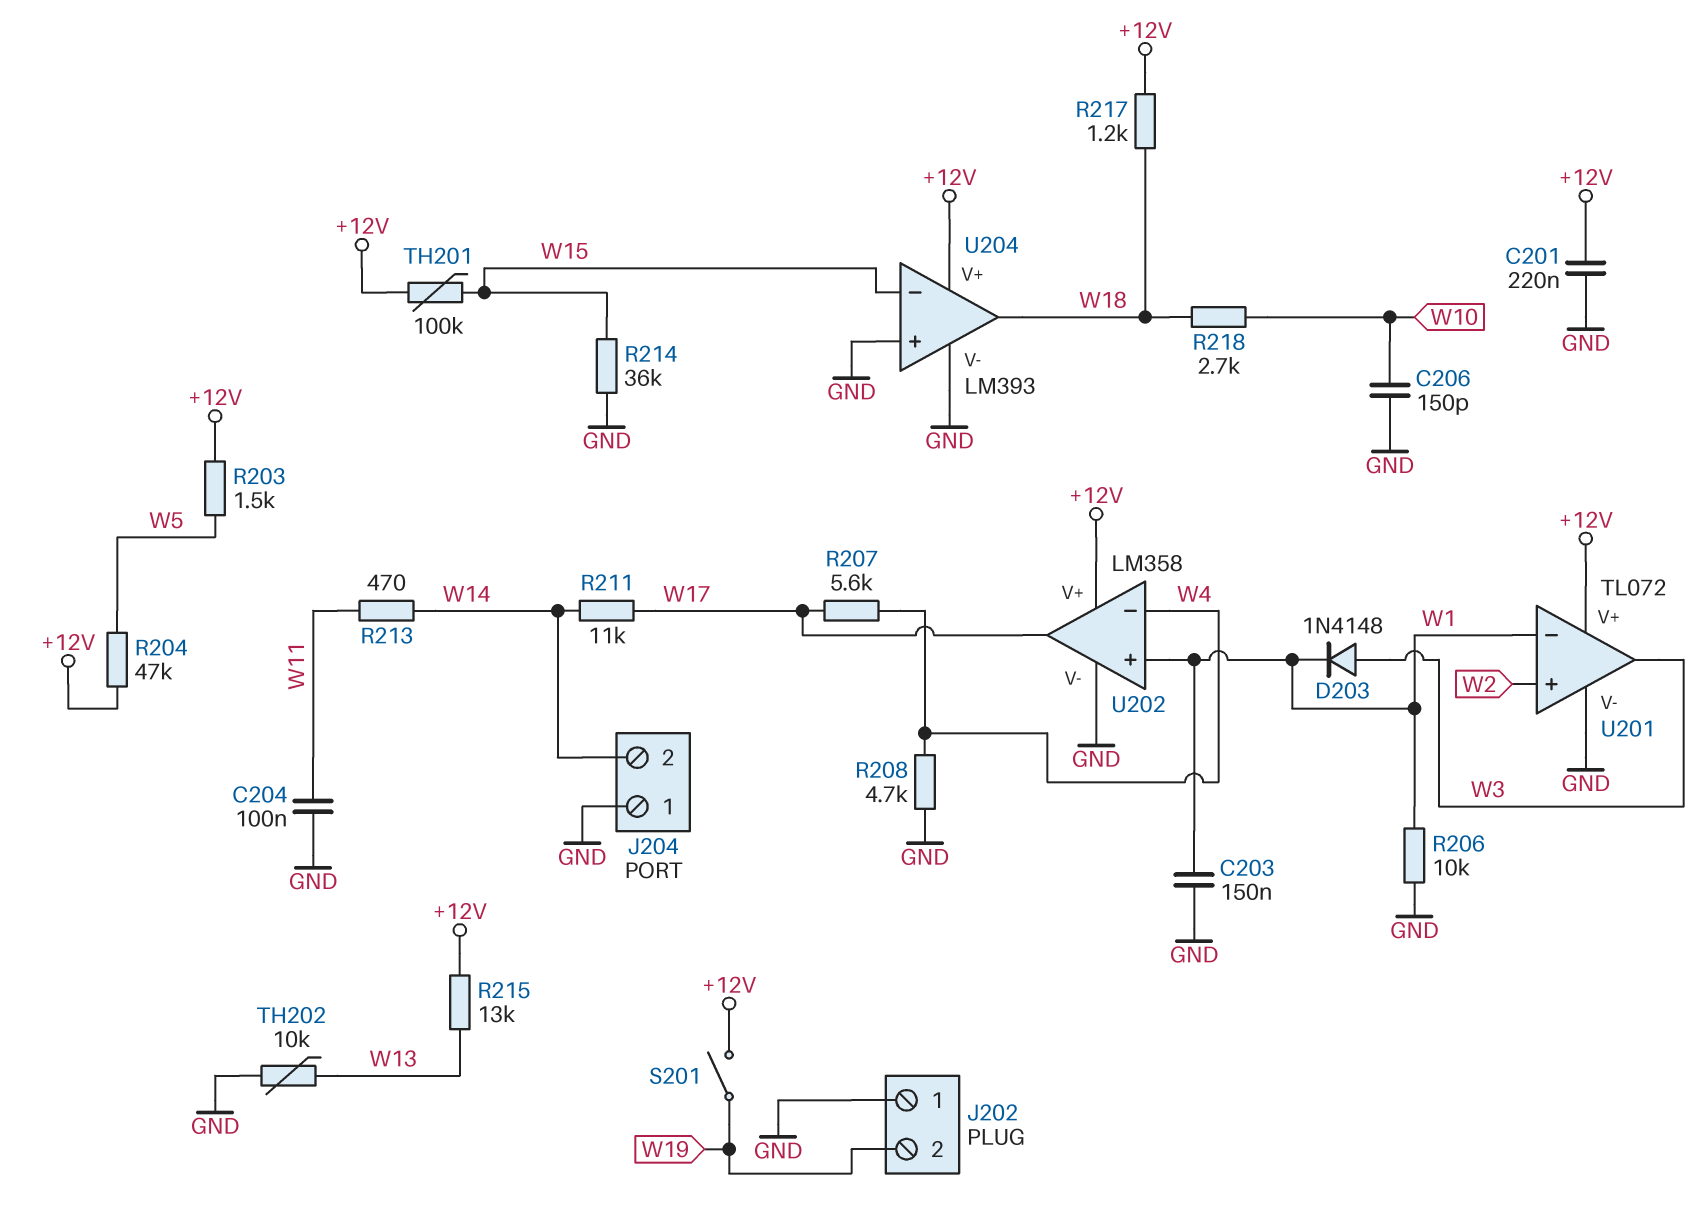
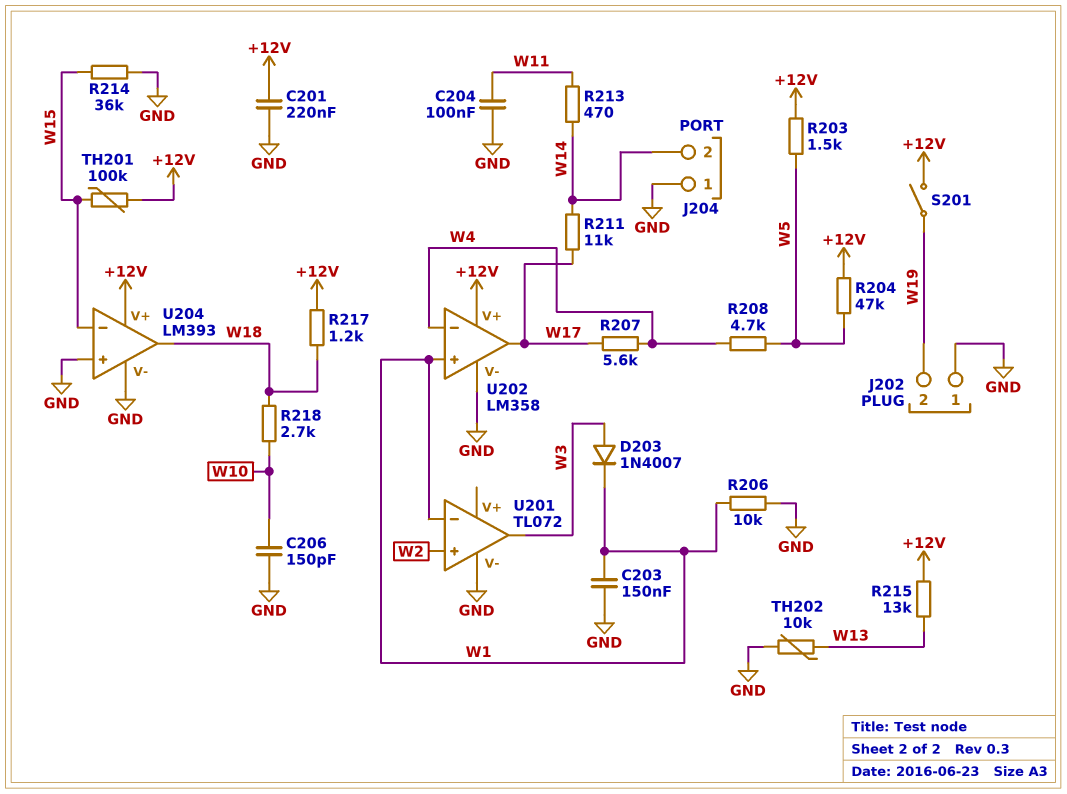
D203: diode 1N4148 (A W3, K W1) -> diode 1N4007 (A W3, K W1)
R208: 4.7k (GND, W4) -> 4.7k (W4, W5)
U201 pin V+: +12V -> none

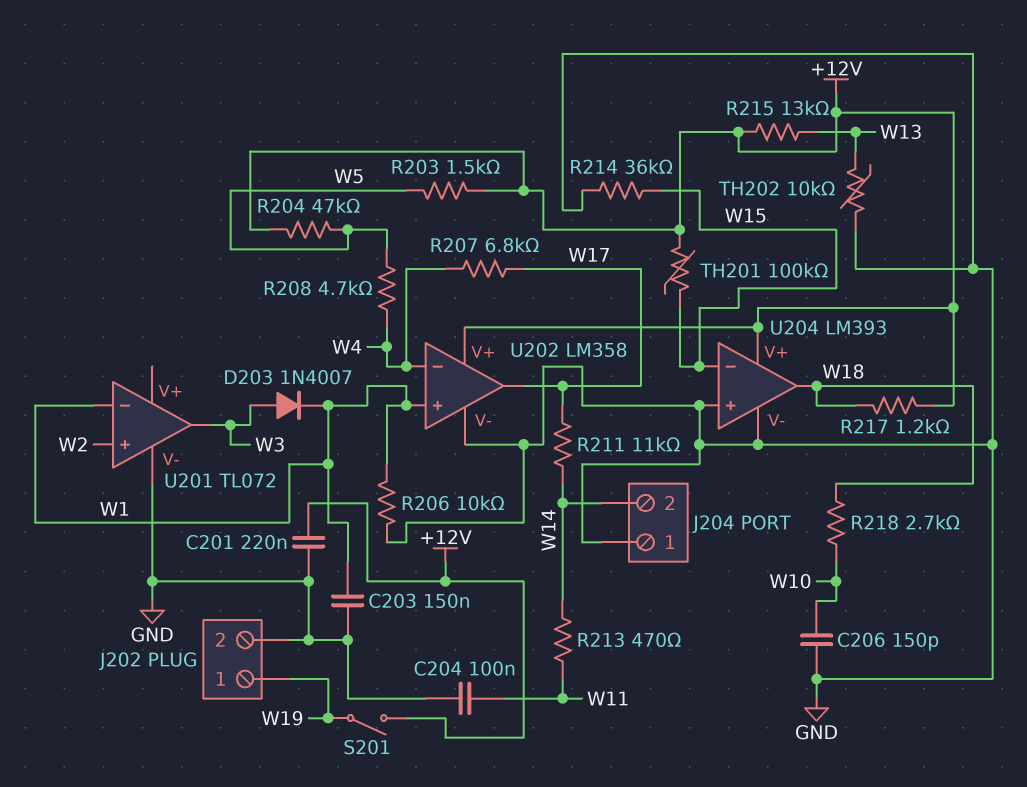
J202 pin 1: GND -> W19
J202 pin 2: W19 -> GND
R207: 5.6k (W4, W17) -> 6.8k (W4, W17)

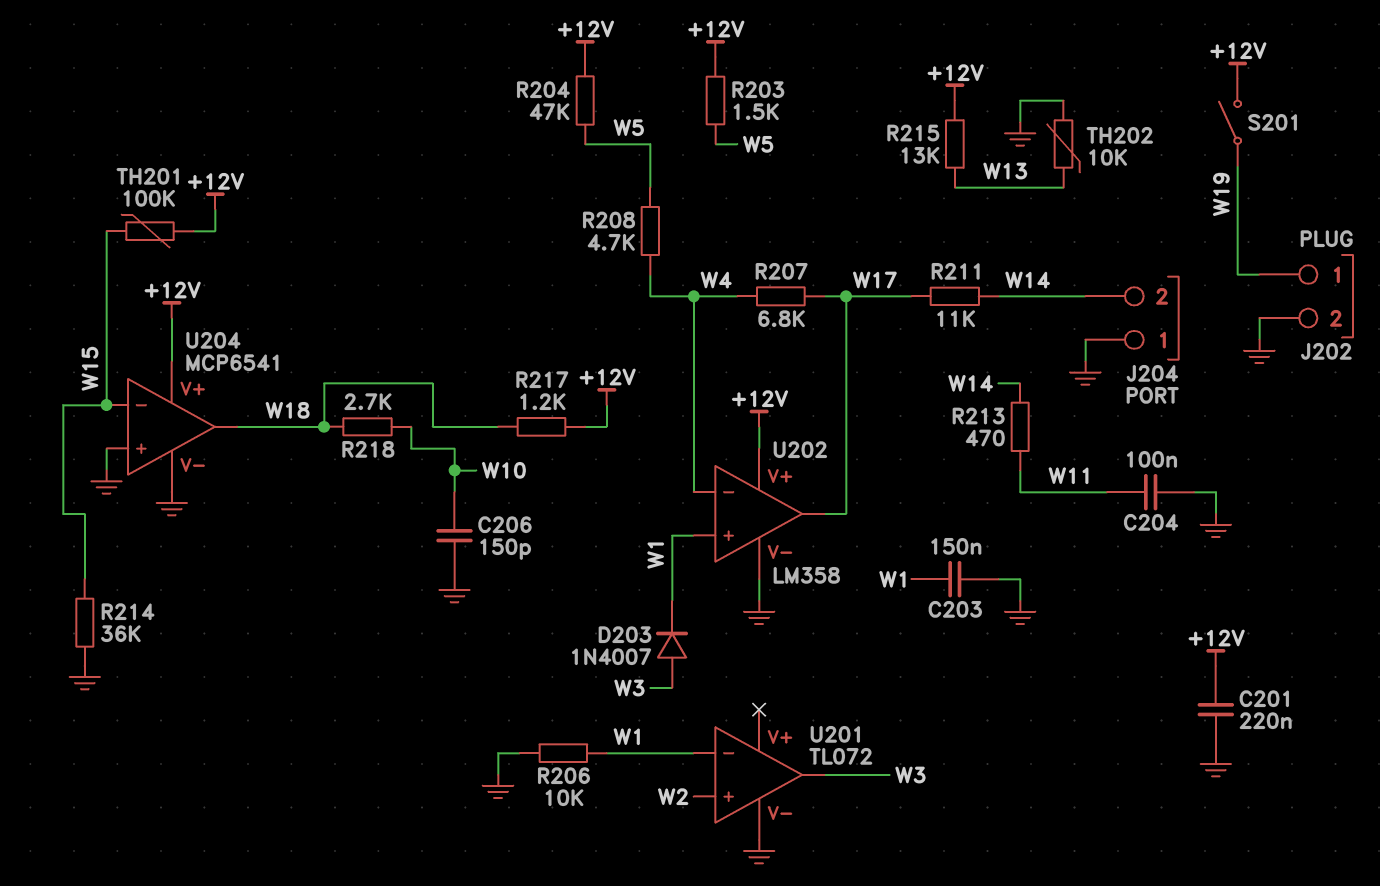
U204: LM393 -> MCP6541

